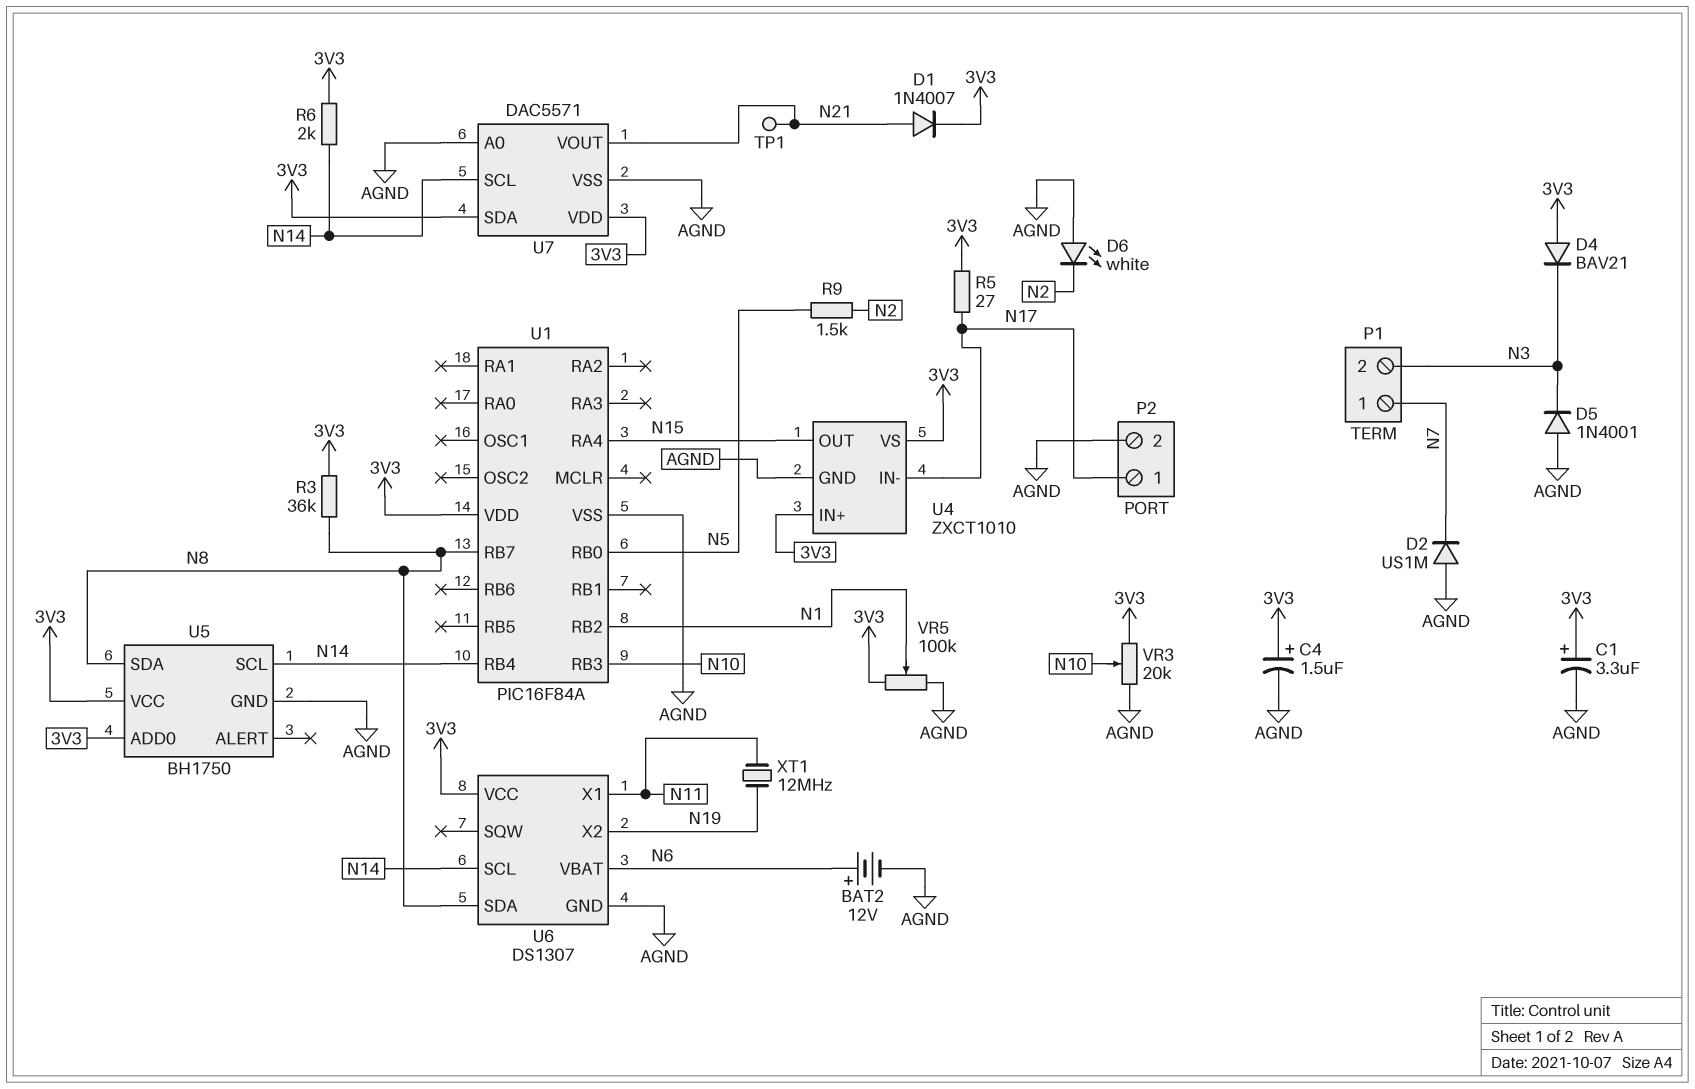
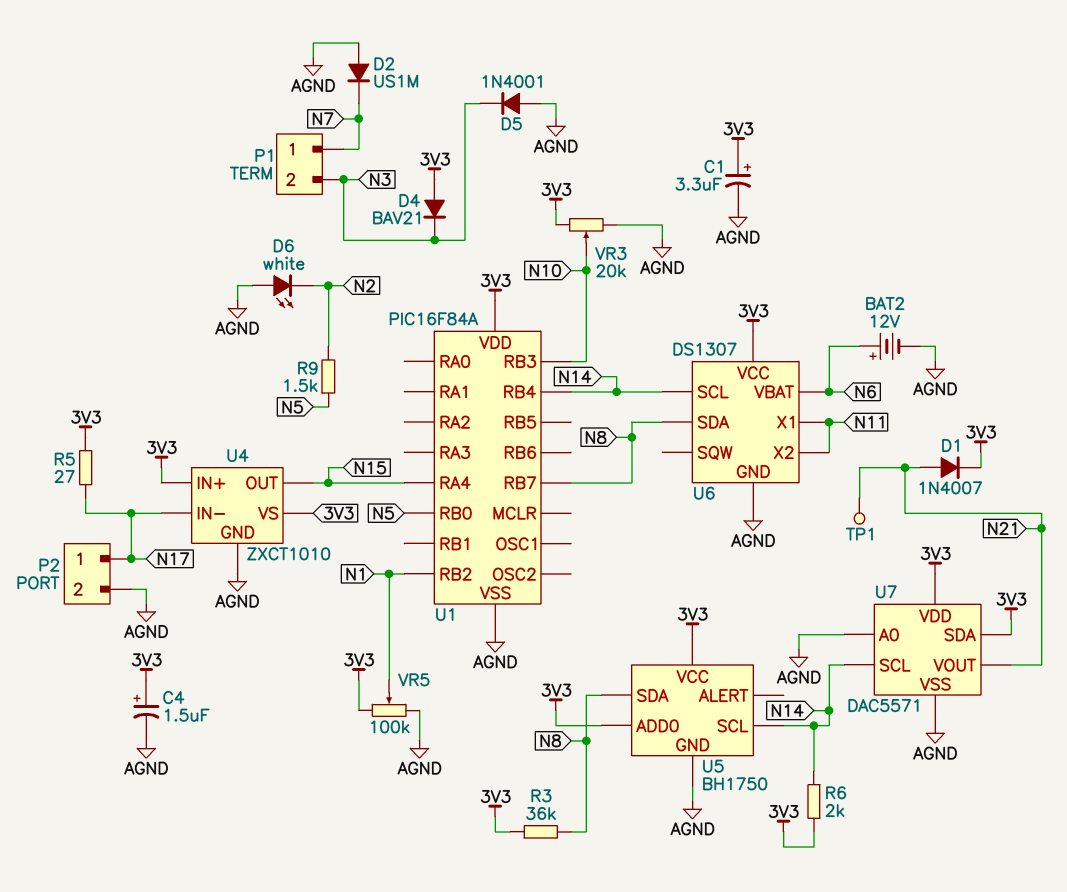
U6 pin X2: N19 -> N11
XT1: 12MHz (N11, N19) -> none

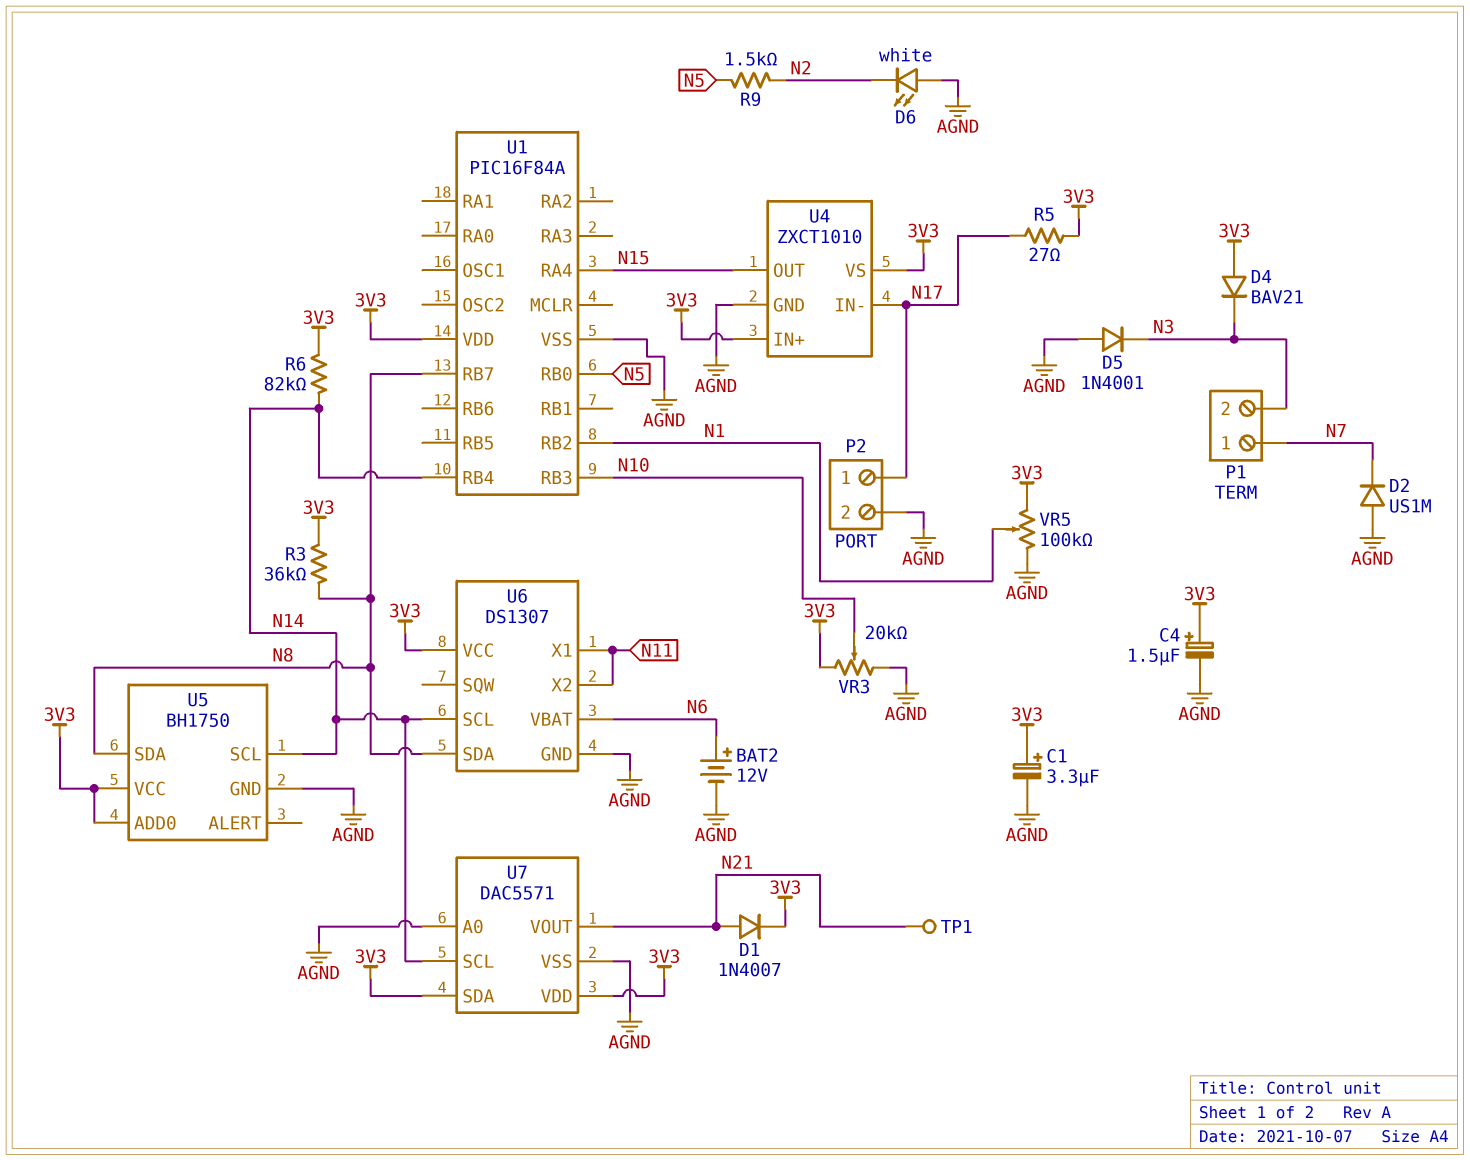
R6: 2k (3V3, N14) -> 82k (3V3, N14)

